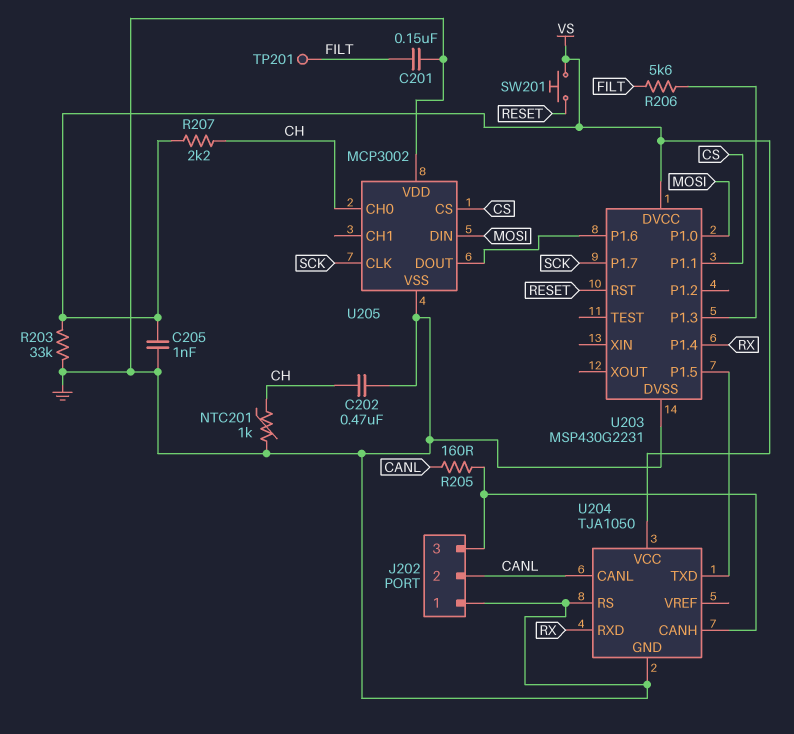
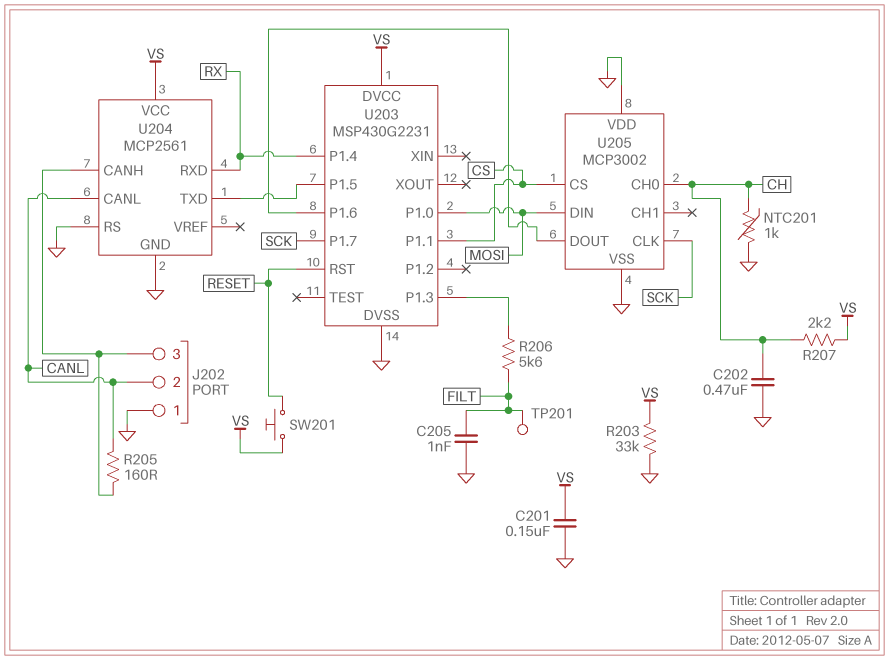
C201: 150nF (FILT, GND) -> 150nF (GND, VS)
C205: 1nF (GND, VS) -> 1nF (FILT, GND)
U204: TJA1050 -> MCP2561

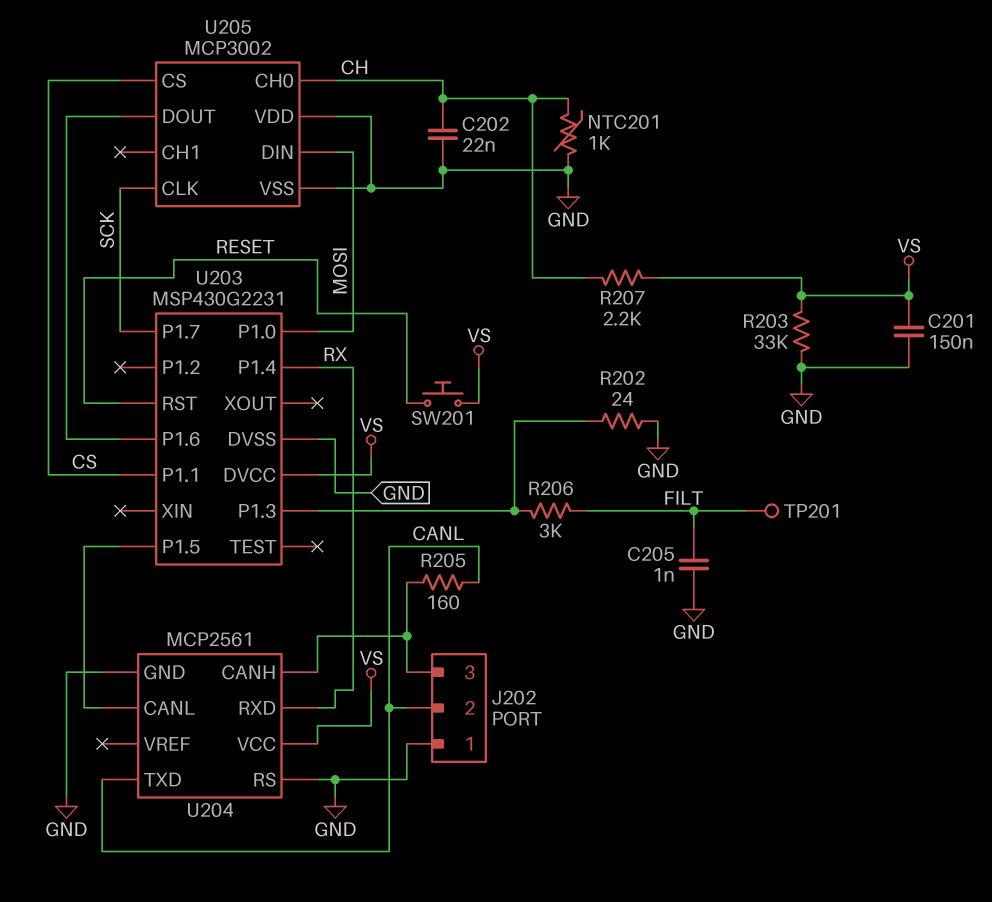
C202: 470nF (CH, GND) -> 22nF (CH, GND)
R202: none -> 24 (GND, U203/P1.3)
R206: 5.6k (FILT, U203/P1.3) -> 3k (FILT, U203/P1.3)
U204 pin CANL: CANL -> U203/P1.5
U204 pin TXD: U203/P1.5 -> CANL

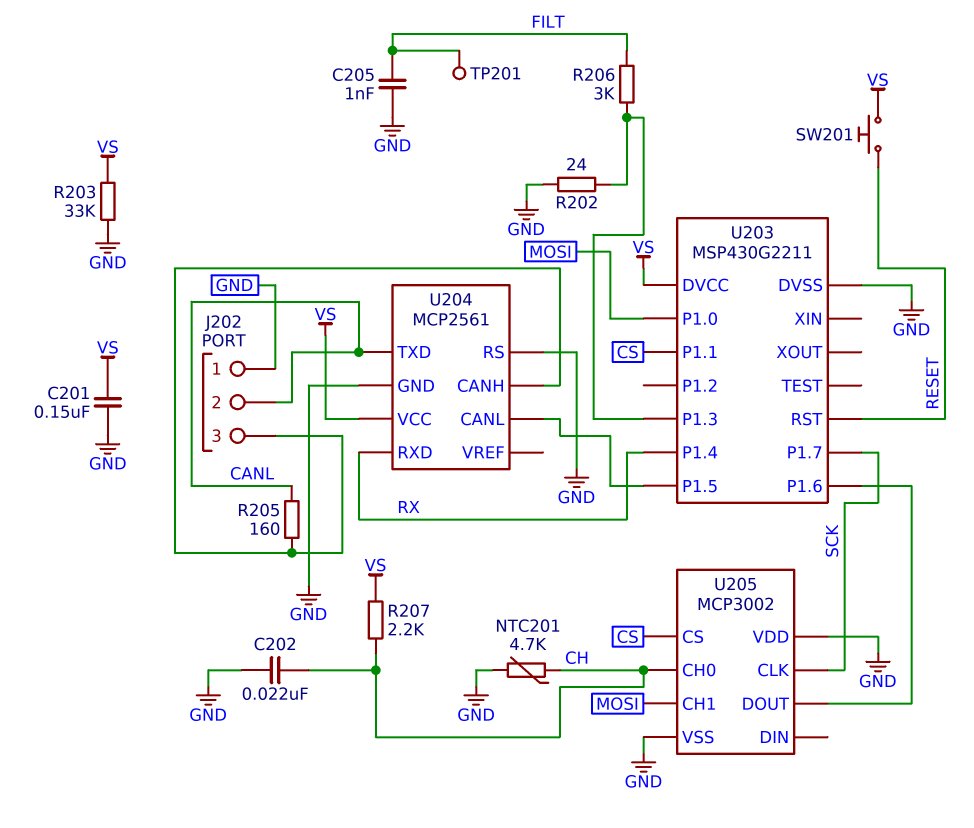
NTC201: 1k (CH, GND) -> 4.7k (CH, GND)
U203: MSP430G2231 -> MSP430G2211
U205 pin CH1: none -> MOSI
U205 pin DIN: MOSI -> none

